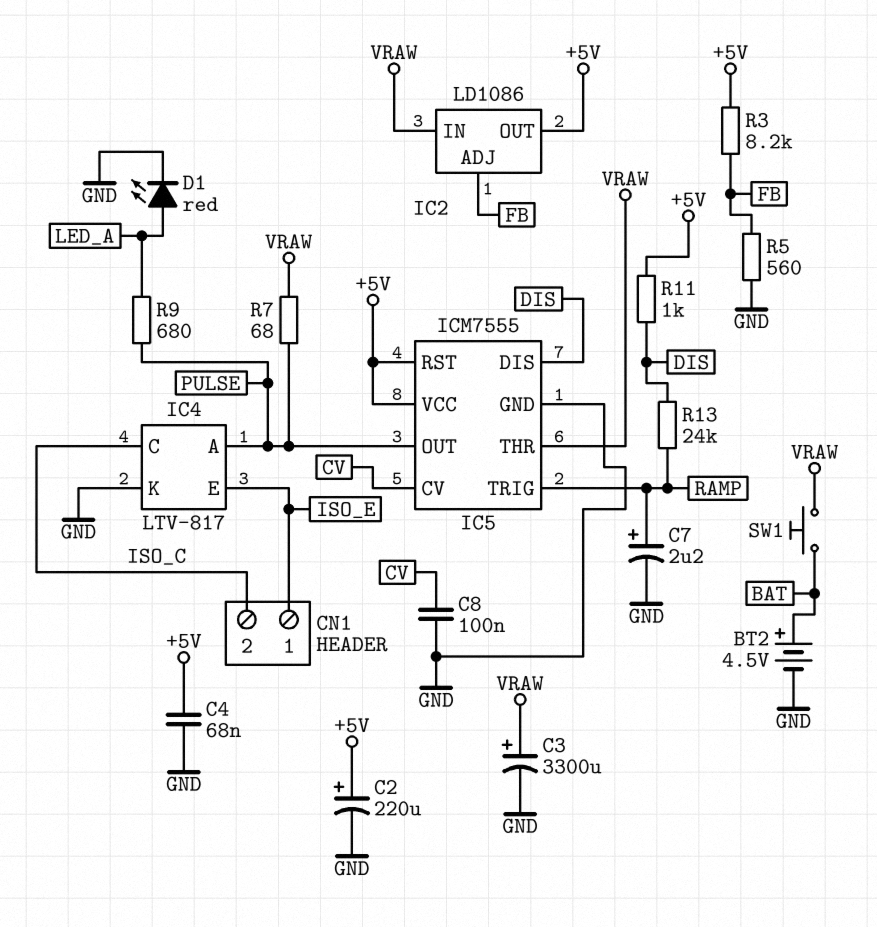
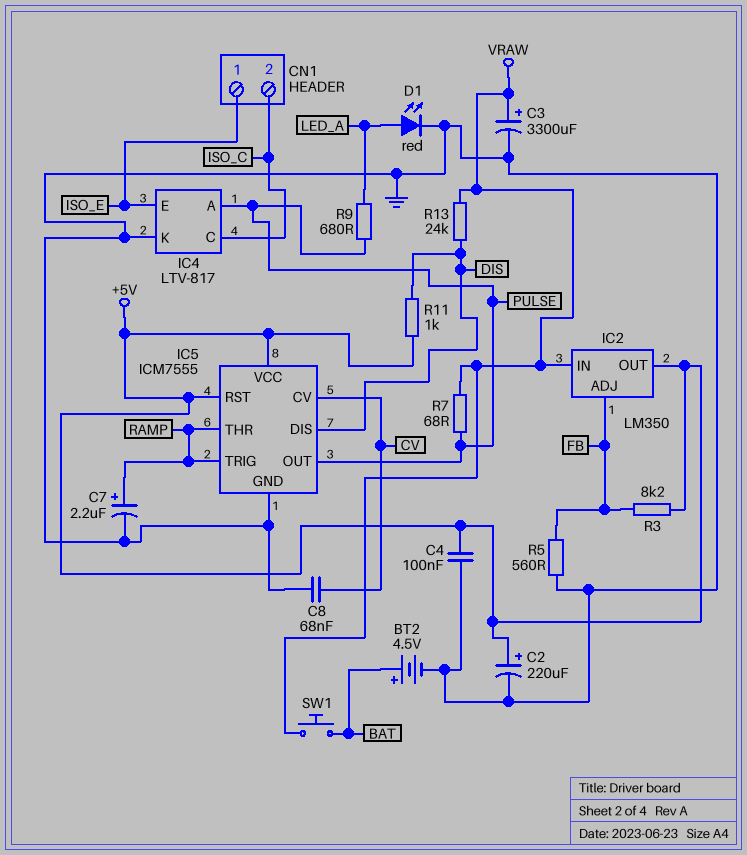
C4: 68nF (+5V, GND) -> 100nF (+5V, GND)
C8: 100nF (CV, GND) -> 68nF (CV, GND)
IC2: LD1086 -> LM350
IC5 pin THR: VRAW -> RAMP
R13: 24k (DIS, RAMP) -> 24k (DIS, VRAW)

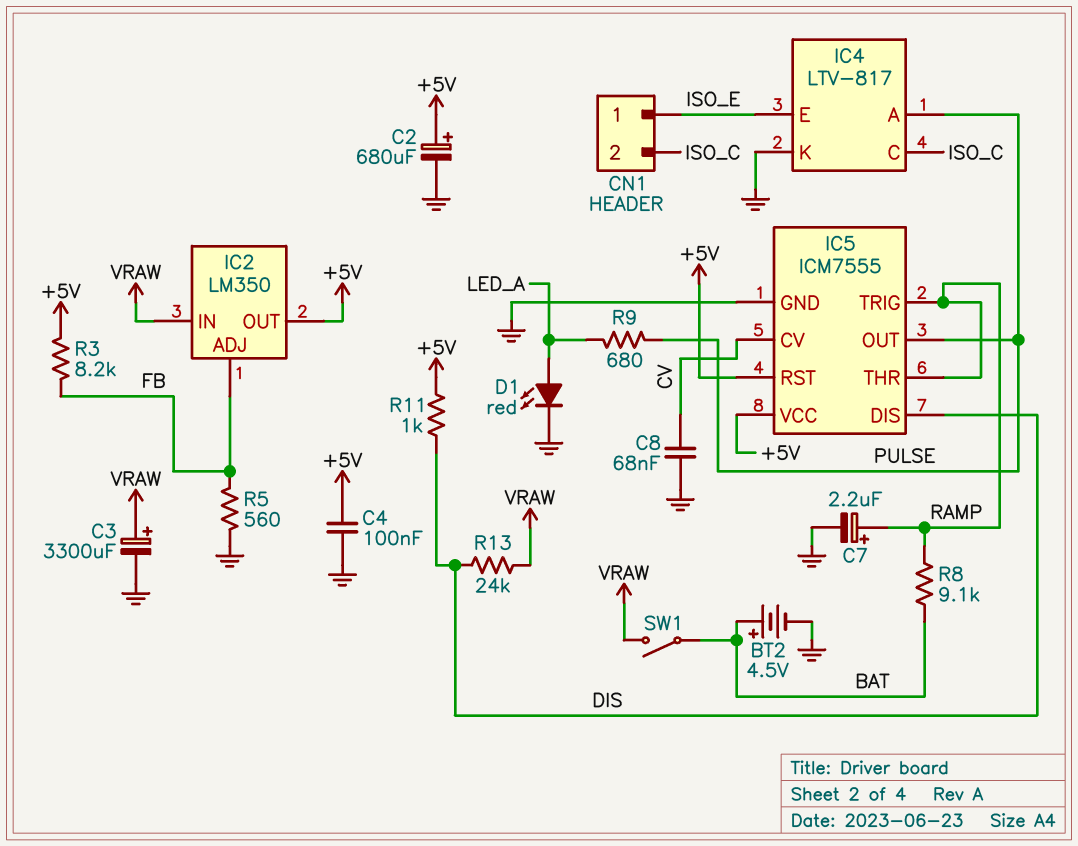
C2: 220uF (plus +5V, minus GND) -> 680uF (plus +5V, minus GND)
R7: 68 (PULSE, VRAW) -> none
R8: none -> 9.1k (BAT, RAMP)
SW1: button (BAT, VRAW) -> switch (BAT, VRAW)

